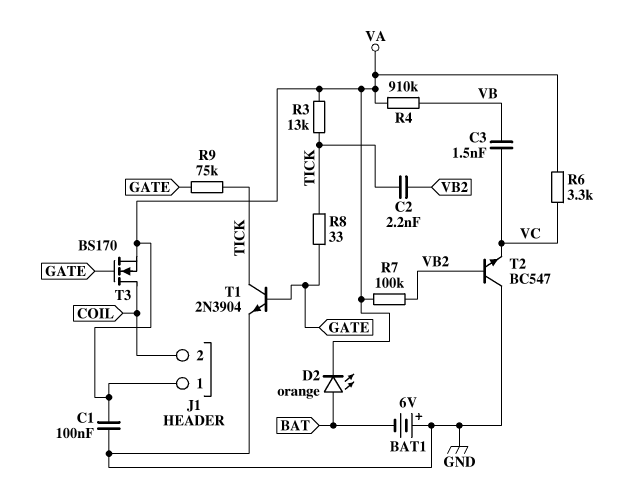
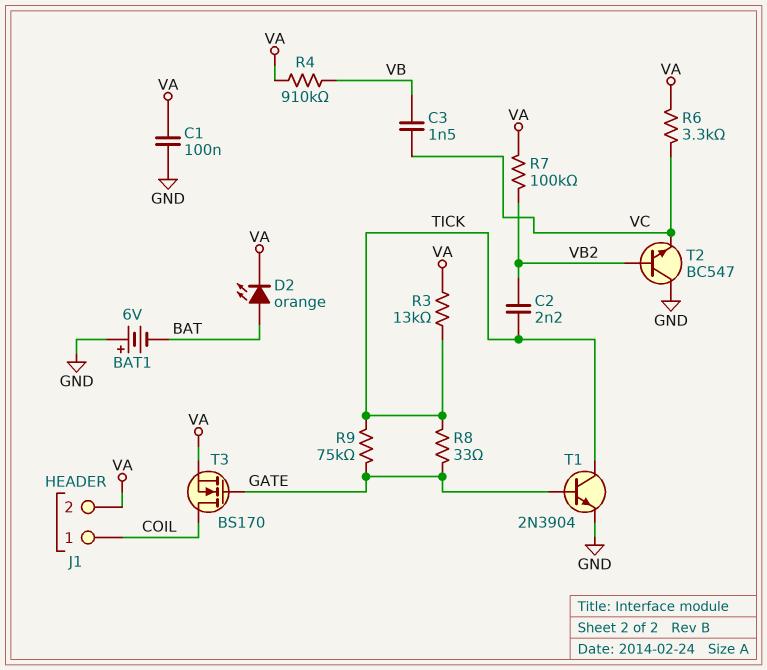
J1 pin 1: VA -> COIL
J1 pin 2: COIL -> VA

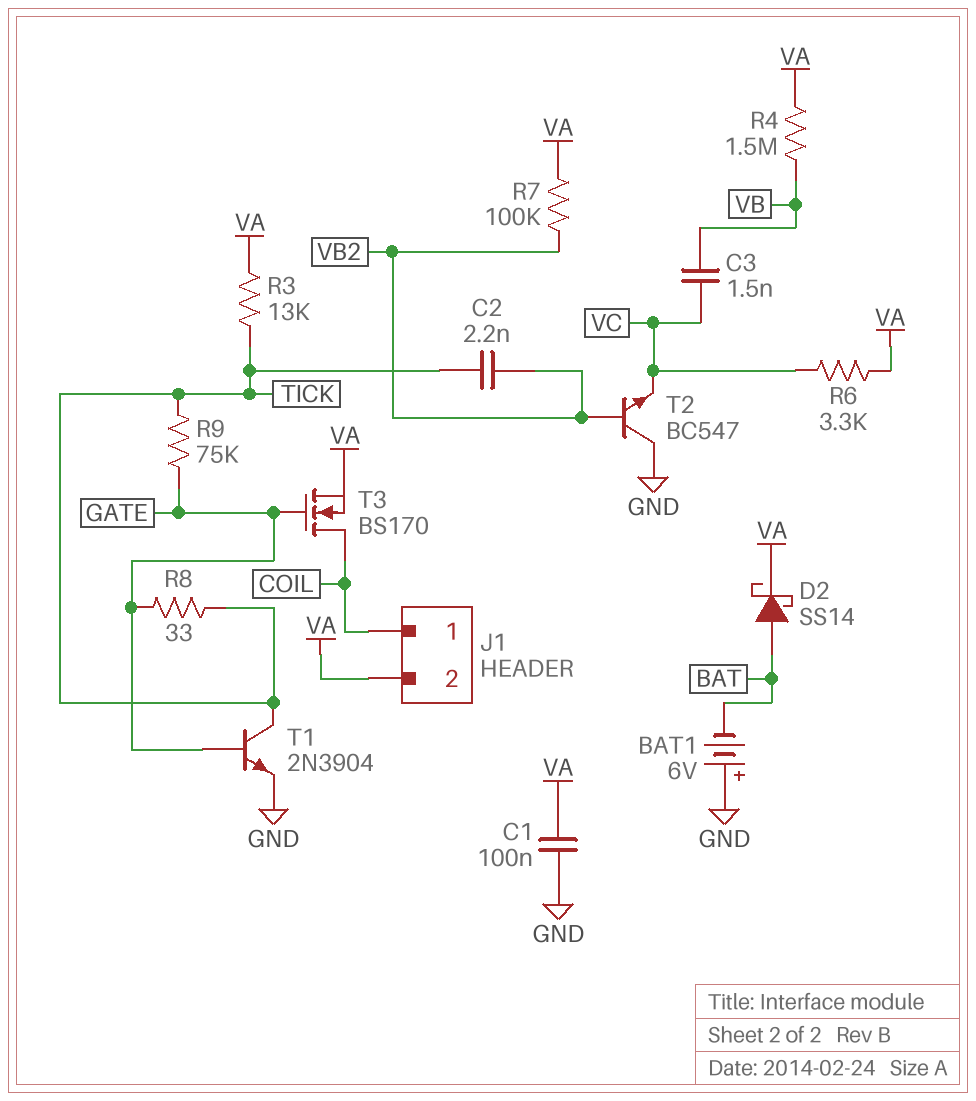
D2: LED orange (A BAT, K VA) -> schottky SS14 (A BAT, K VA)
R4: 910k (VA, VB) -> 1.5M (VA, VB)

